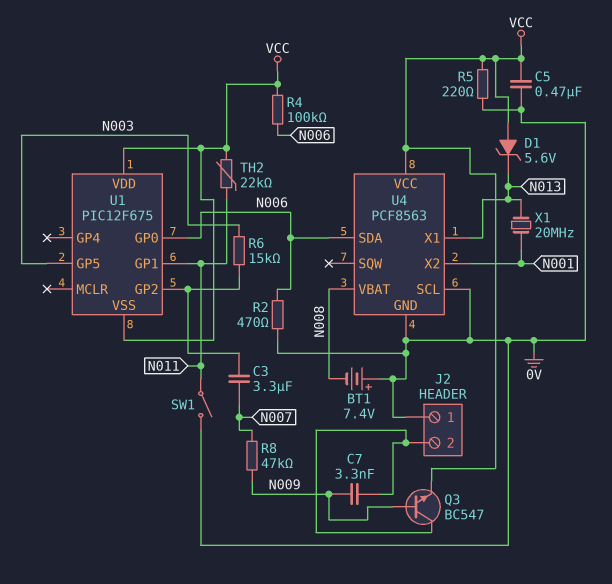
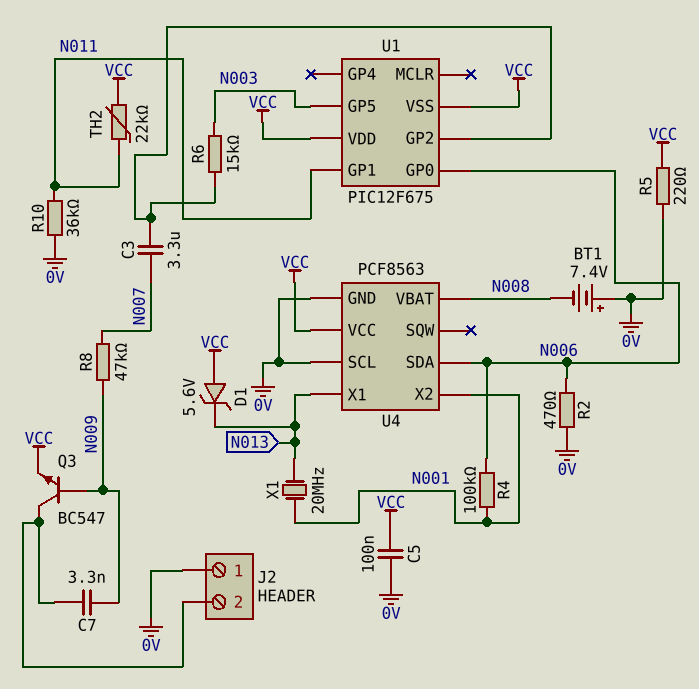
C5: 470nF (0V, VCC) -> 100nF (0V, VCC)
R4: 100k (N006, VCC) -> 100k (N001, N006)
R10: none -> 36k (0V, N011)
SW1: switch (0V, N011) -> none

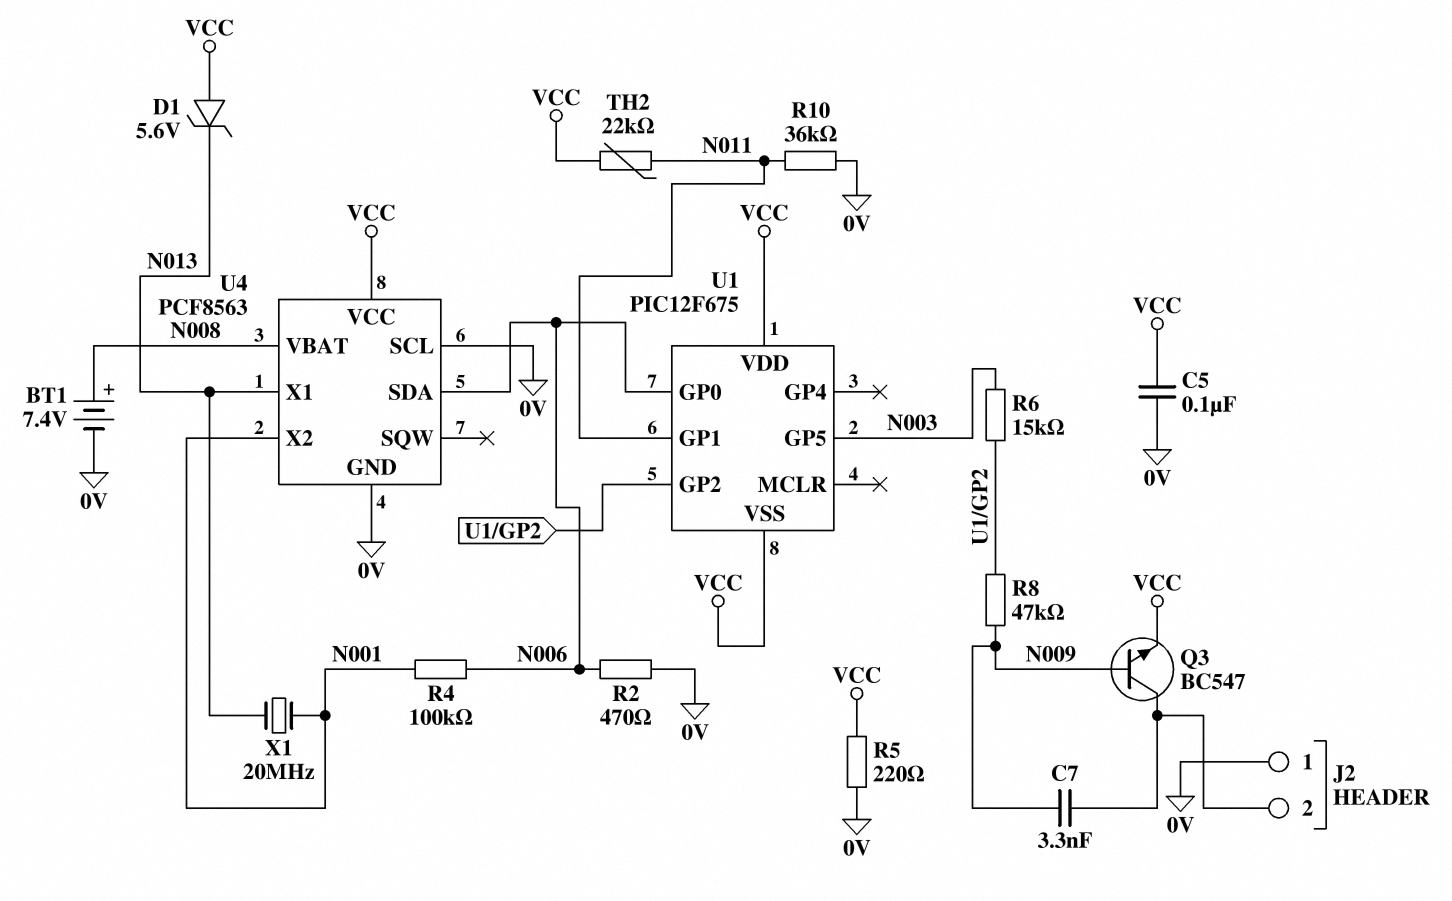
BT1: 7.4V (plus 0V, minus N008) -> 7.4V (plus N008, minus 0V)
C3: 3.3uF (N007, U1/GP2) -> none
R8: 47k (N007, N009) -> 47k (N009, U1/GP2)

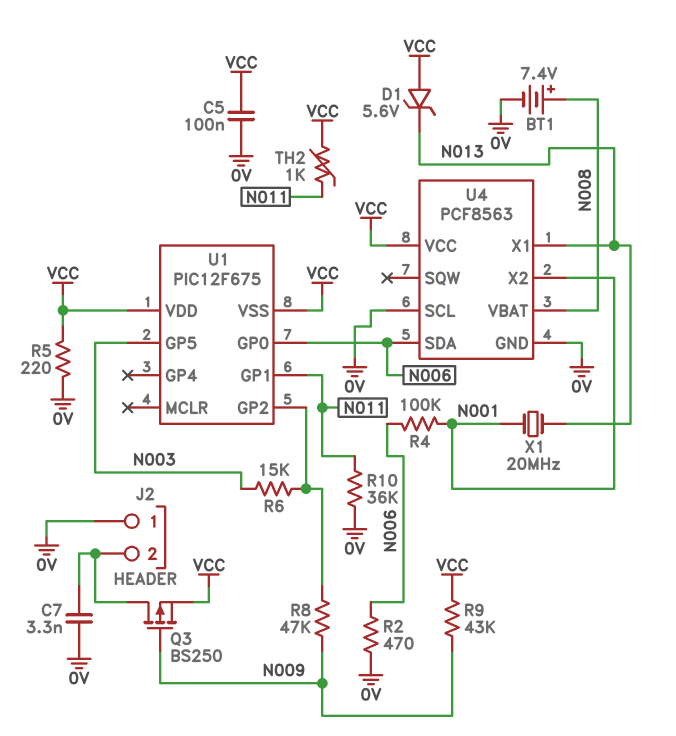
C7: 3.3nF (J2/2, N009) -> 3.3nF (0V, J2/2)
Q3: NPN BC547 (B N009, C J2/2, E VCC) -> PMOS BS250 (G N009, D J2/2, S VCC)
R9: none -> 43k (N009, VCC)
TH2: 22k (N011, VCC) -> 1k (N011, VCC)

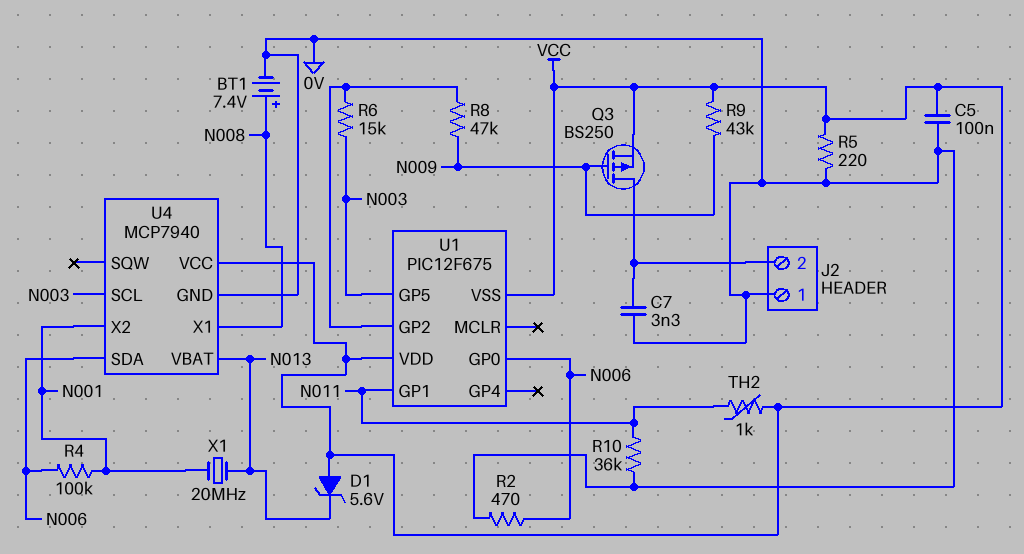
U4: PCF8563 -> MCP7940
U4 pin SCL: 0V -> N003
U4 pin VBAT: N008 -> N013
U4 pin X1: N013 -> N008

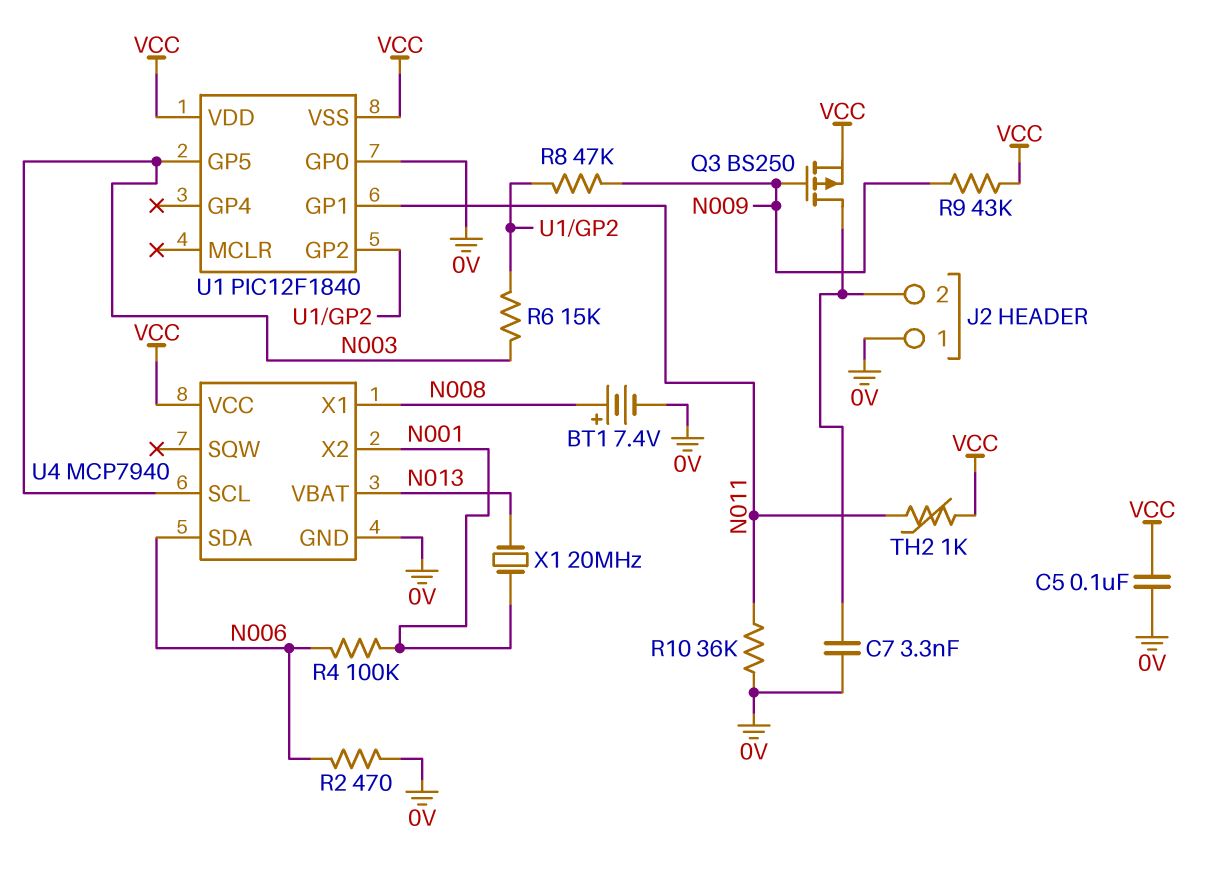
D1: zener 5.6V (A VCC, K N013) -> none
R5: 220 (0V, VCC) -> none
U1: PIC12F675 -> PIC12F1840
U1 pin GP0: N006 -> 0V

